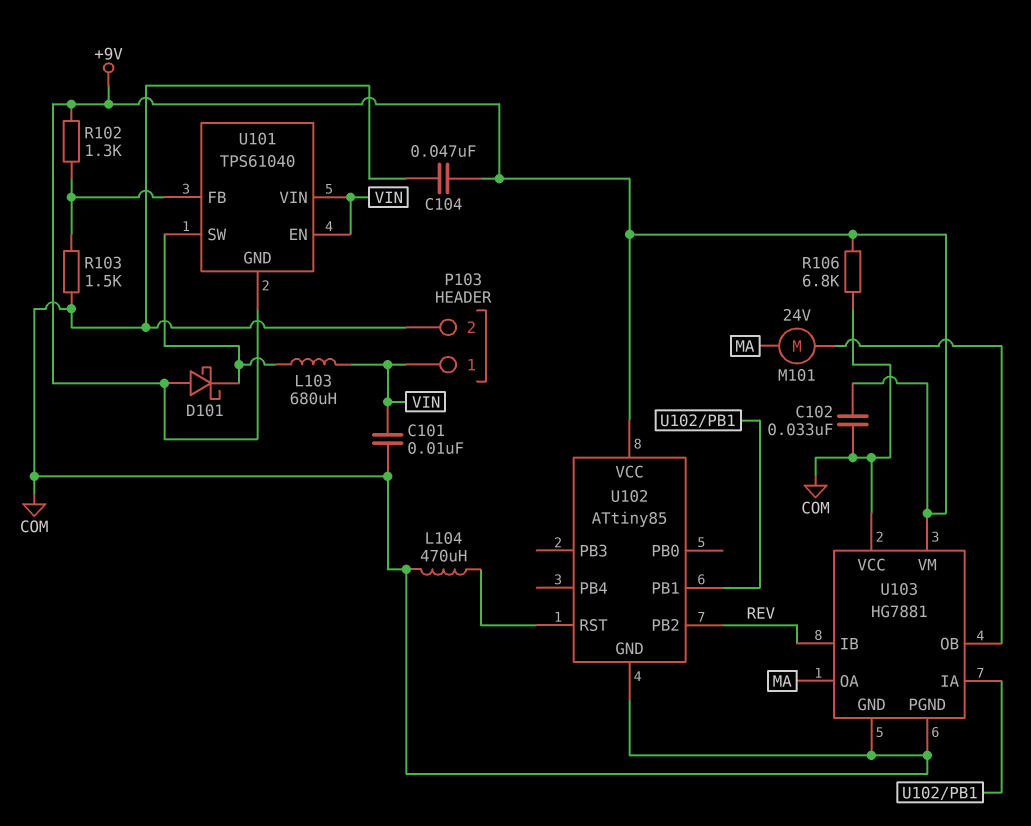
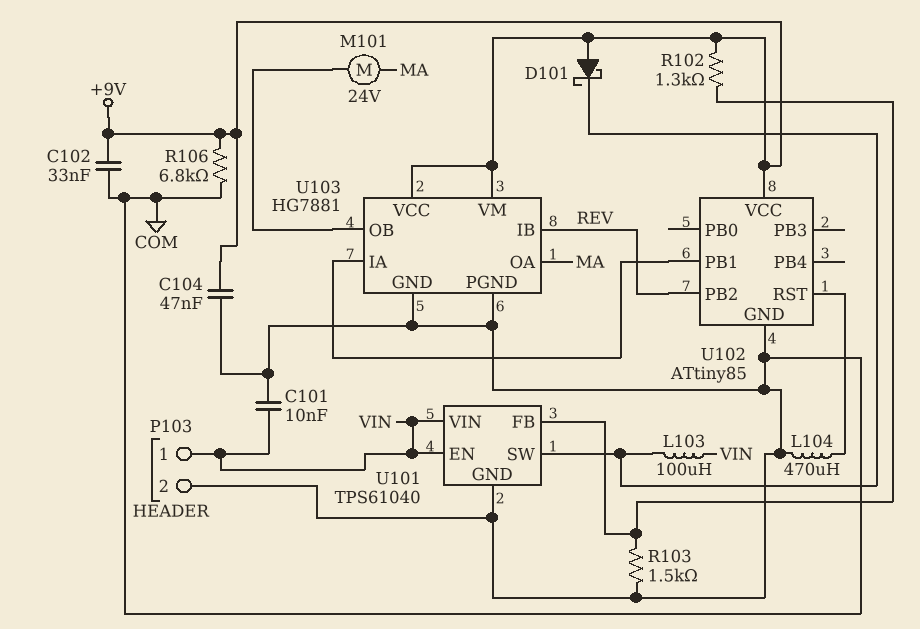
L103: 680uH (U101/SW, VIN) -> 100uH (U101/SW, VIN)
U101 pin GND: +9V -> COM
U103 pin VCC: COM -> +9V

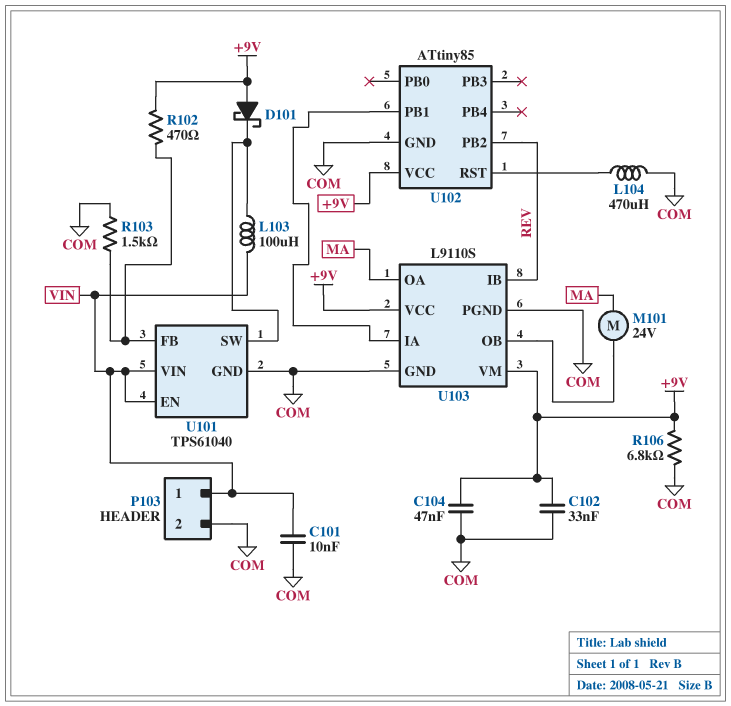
R102: 1.3k (+9V, U101/FB) -> 470 (+9V, U101/FB)
U103: HG7881 -> L9110S

